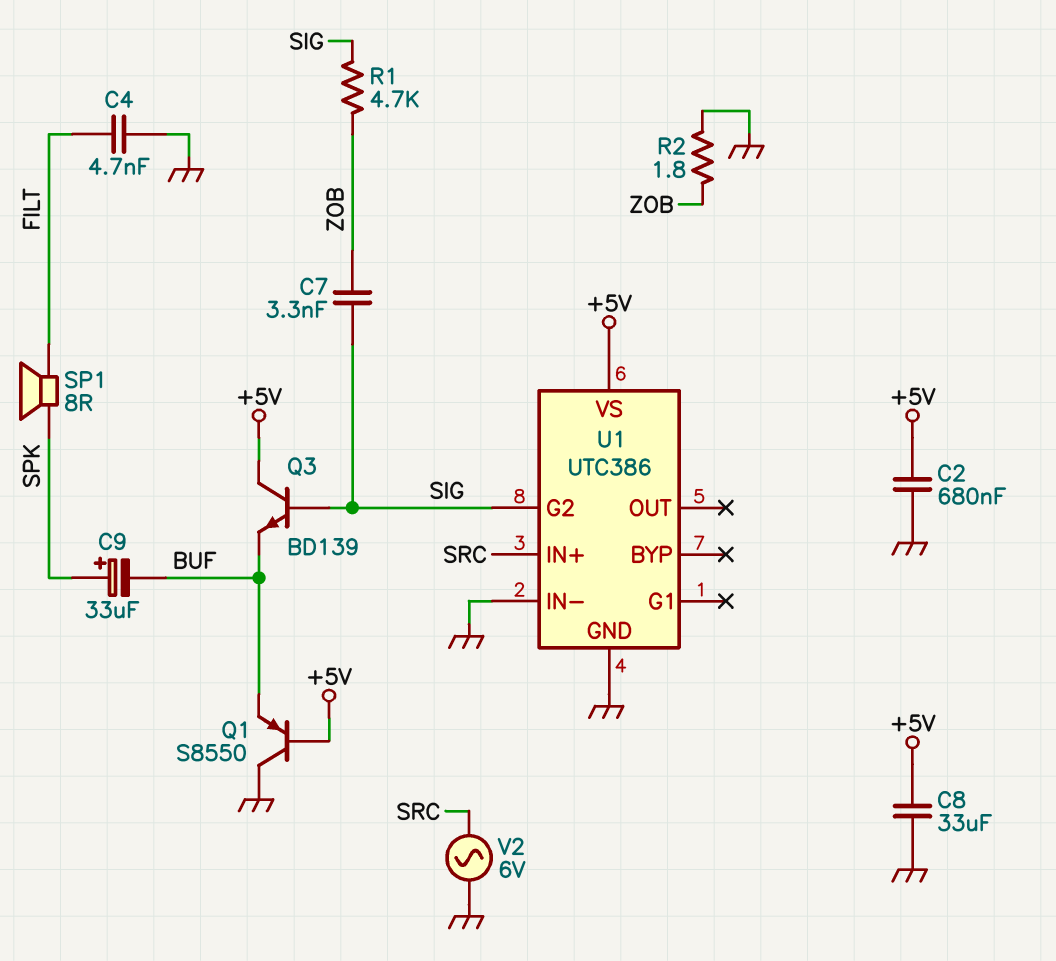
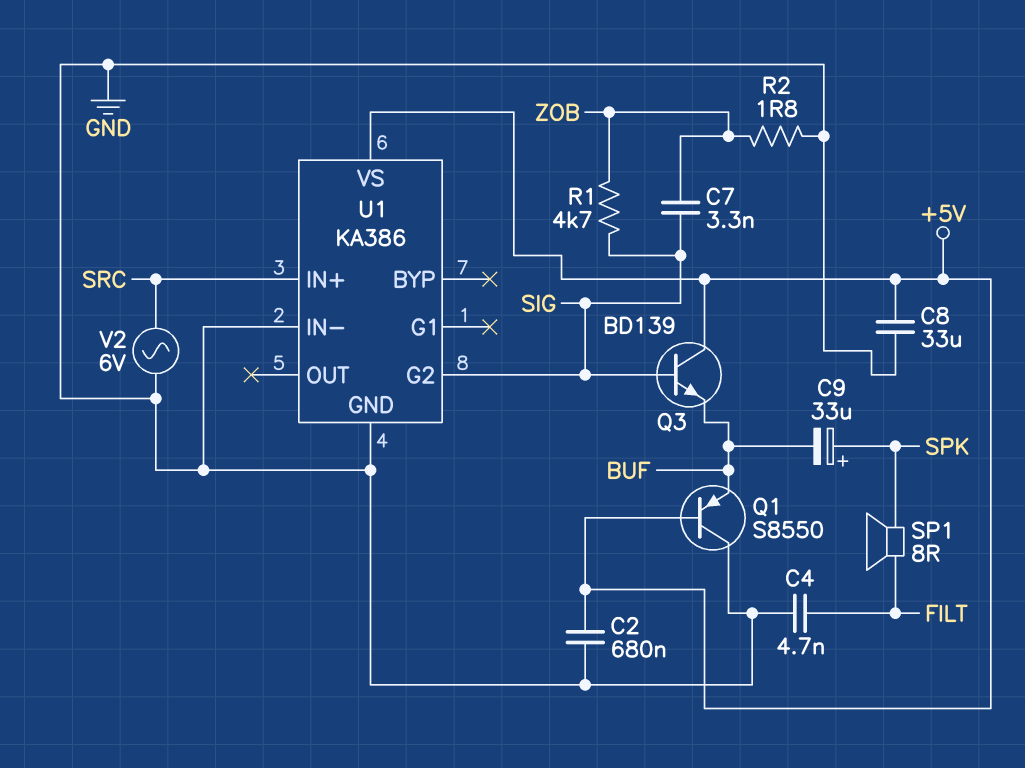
U1: UTC386 -> KA386

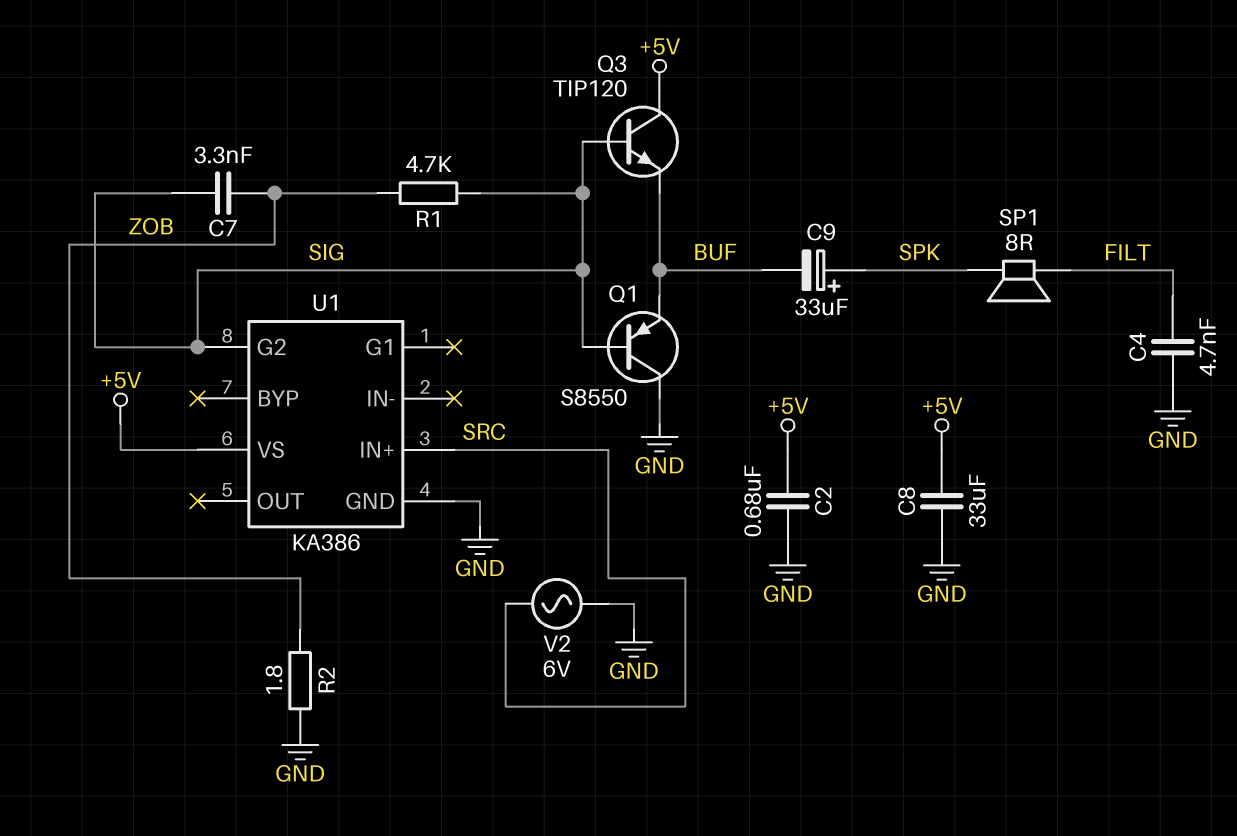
Q1: PNP S8550 (B +5V, C GND, E BUF) -> PNP S8550 (B SIG, C GND, E BUF)
Q3: NPN BD139 (B SIG, C +5V, E BUF) -> NPN TIP120 (B SIG, C +5V, E BUF)
U1 pin IN-: GND -> none

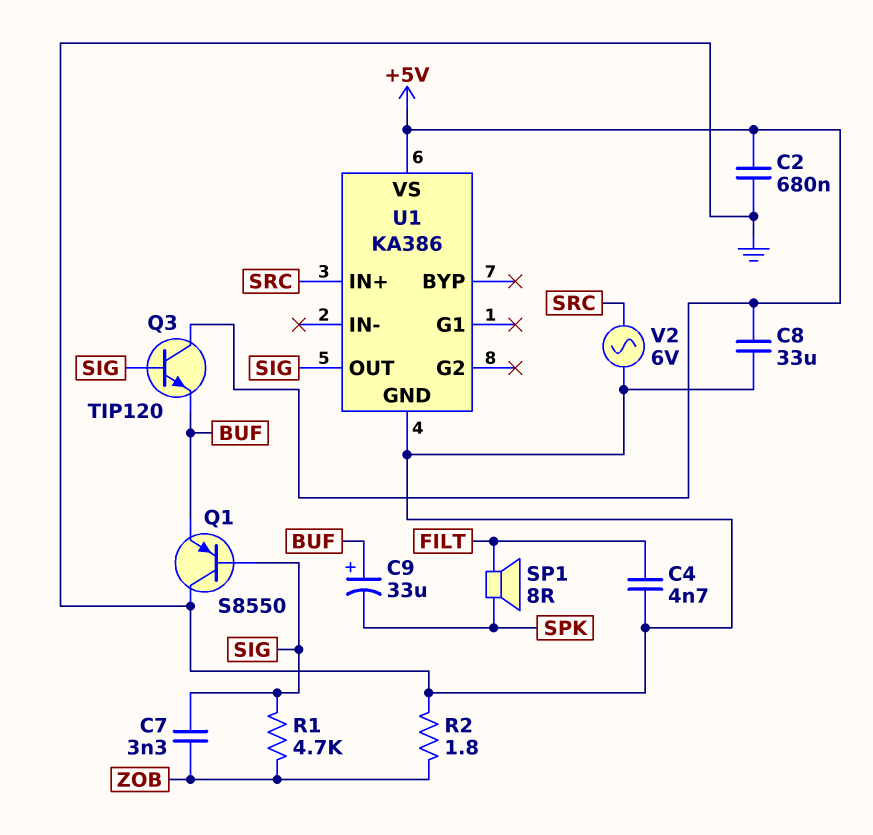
C9: 33uF (plus SPK, minus BUF) -> 33uF (plus BUF, minus SPK)
U1 pin G2: SIG -> none
U1 pin OUT: none -> SIG

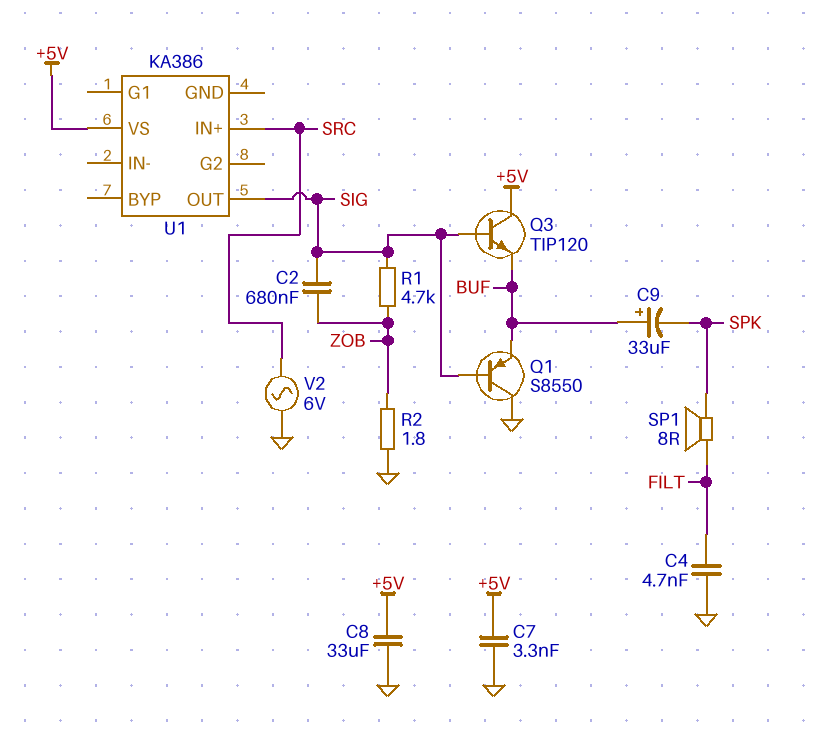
C2: 680nF (+5V, GND) -> 680nF (SIG, ZOB)
C7: 3.3nF (SIG, ZOB) -> 3.3nF (+5V, GND)
U1 pin GND: GND -> none

